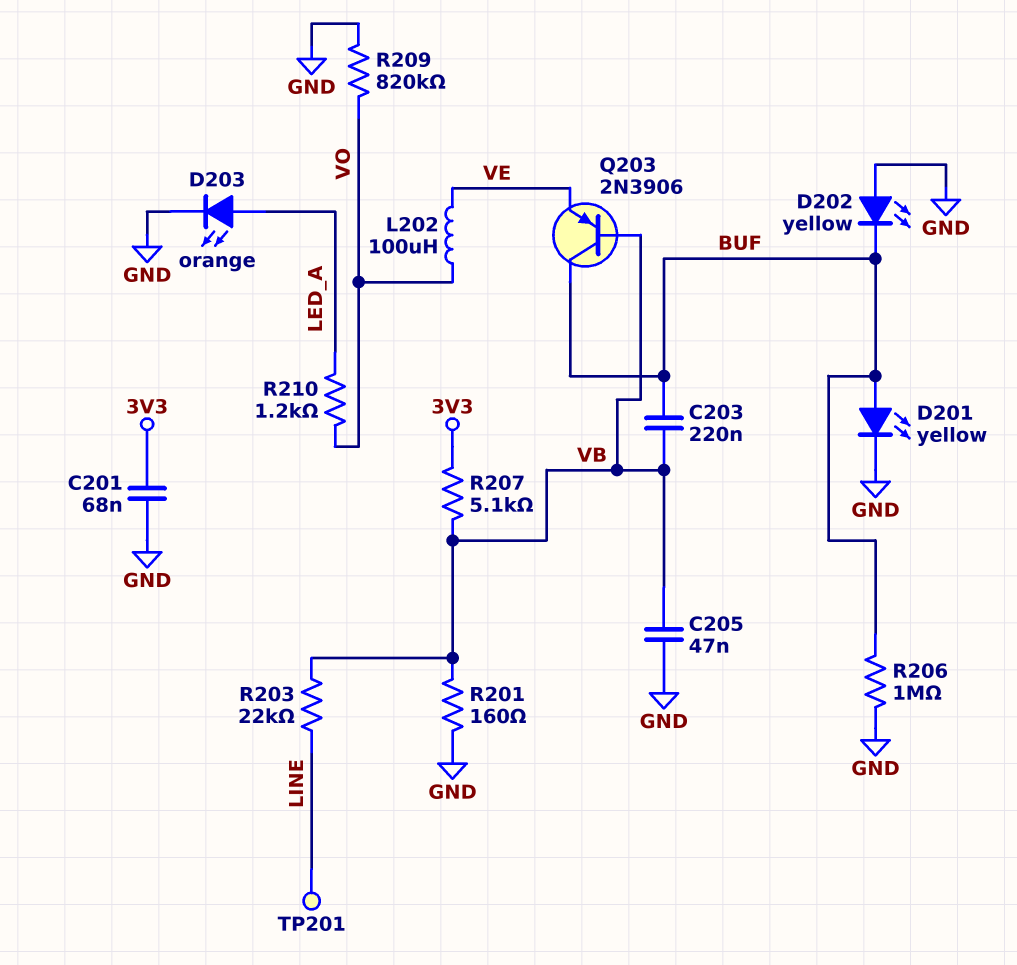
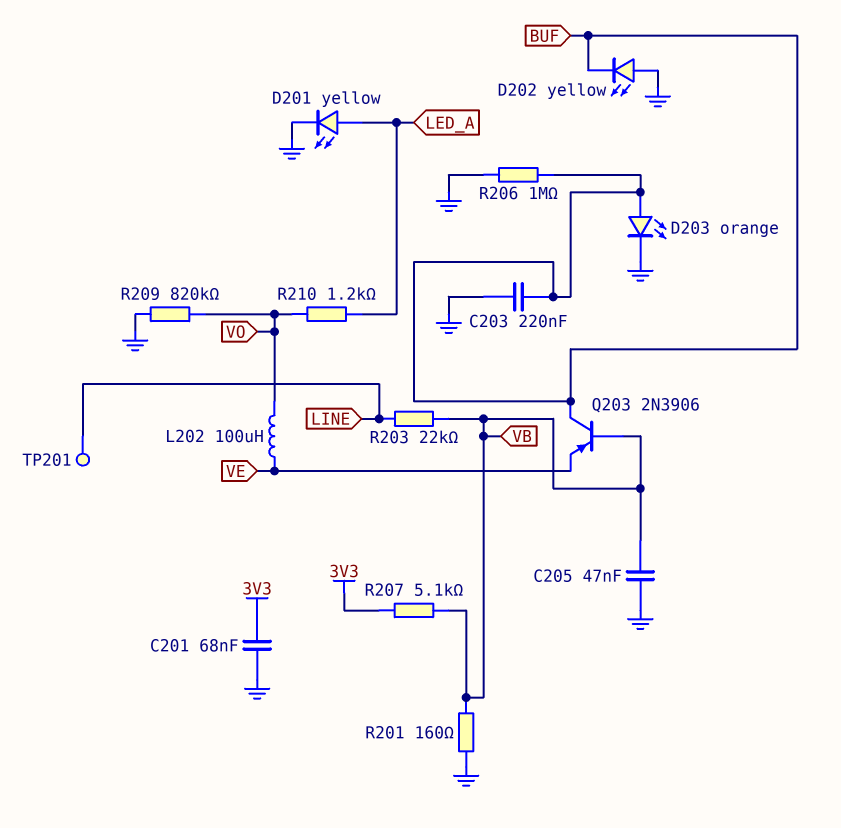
C203: 220nF (BUF, VB) -> 220nF (BUF, GND)
D201: LED yellow (A BUF, K GND) -> LED yellow (A LED_A, K GND)
D203: LED orange (A LED_A, K GND) -> LED orange (A BUF, K GND)

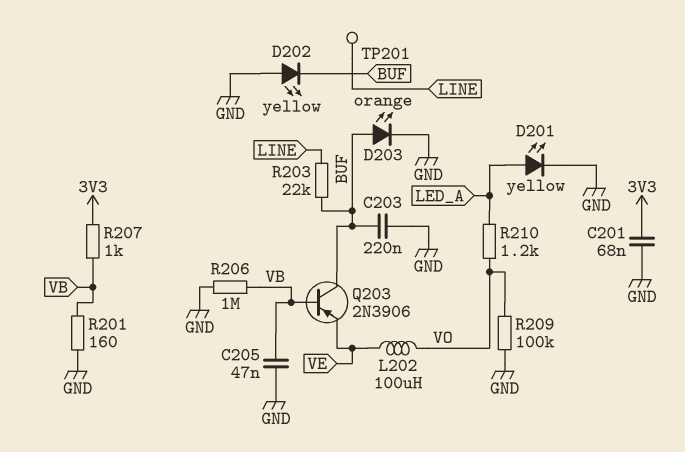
R203: 22k (LINE, VB) -> 22k (BUF, LINE)
R206: 1M (BUF, GND) -> 1M (GND, VB)
R207: 5.1k (3V3, VB) -> 1k (3V3, VB)
R209: 820k (GND, VO) -> 100k (GND, VO)

